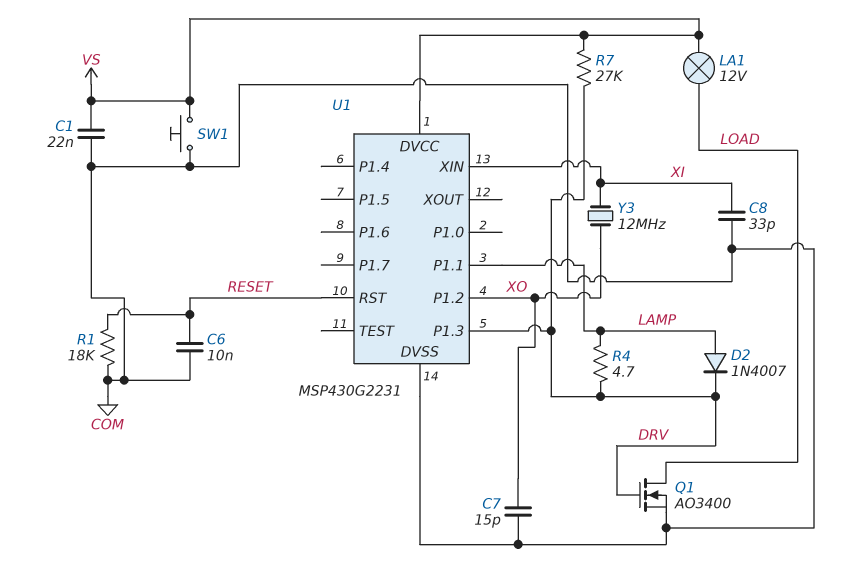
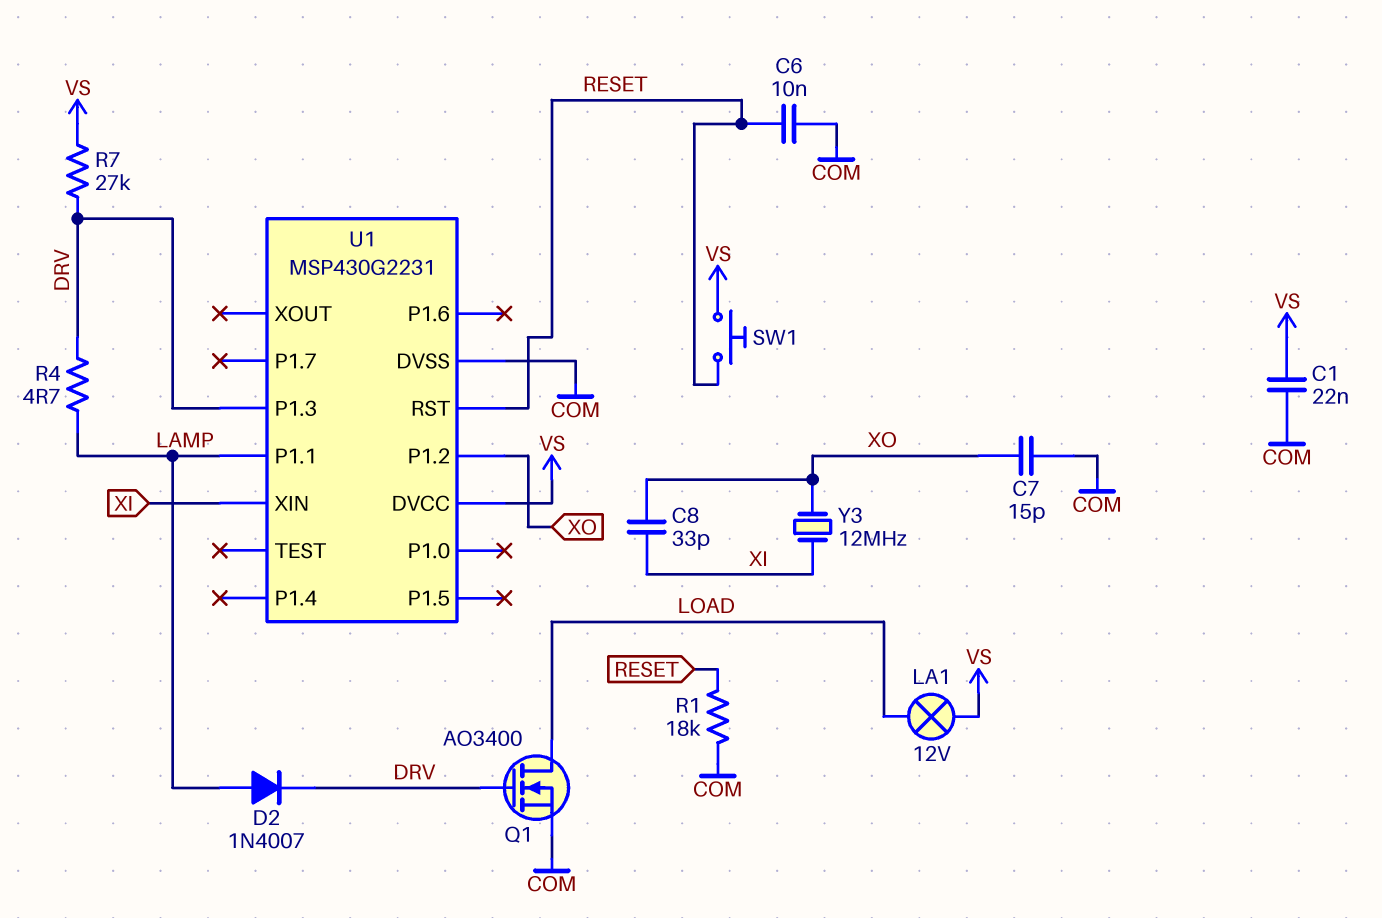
C8: 33pF (COM, XI) -> 33pF (XI, XO)
SW1: button (COM, VS) -> button (RESET, VS)

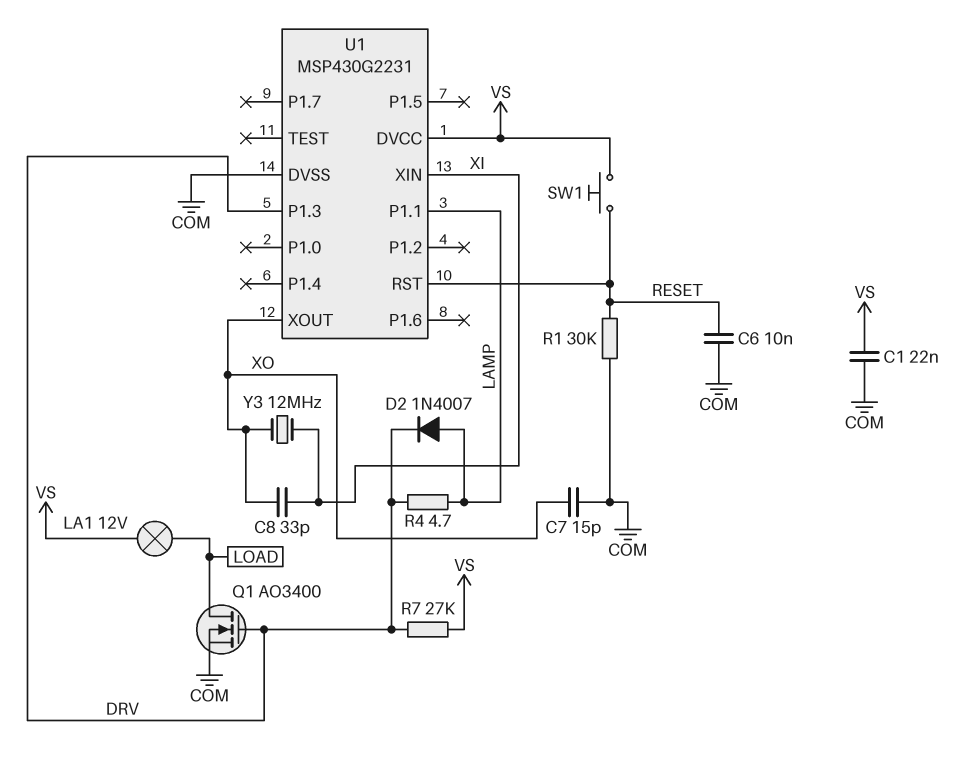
R1: 18k (COM, RESET) -> 30k (COM, RESET)
U1 pin P1.2: XO -> none
U1 pin XOUT: none -> XO

